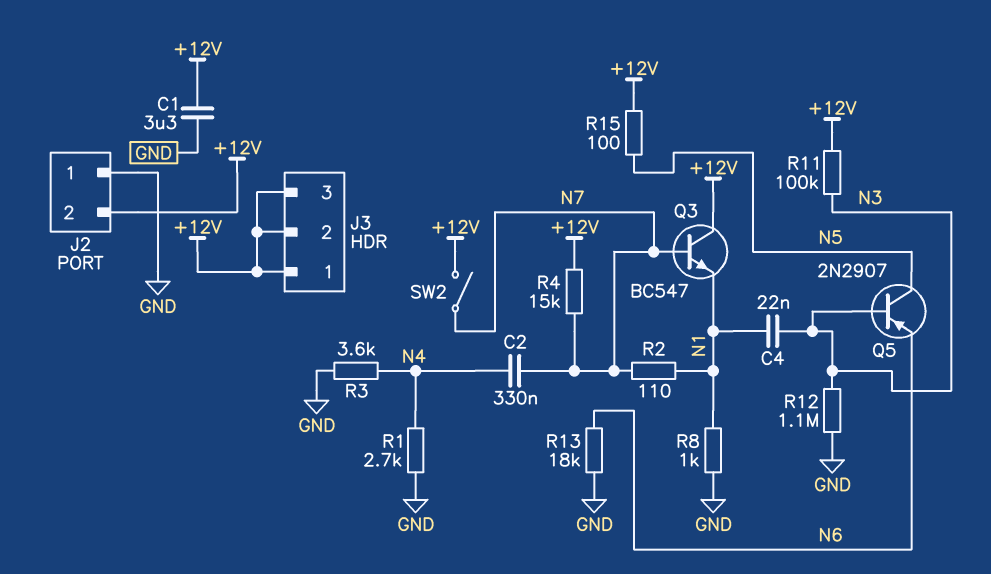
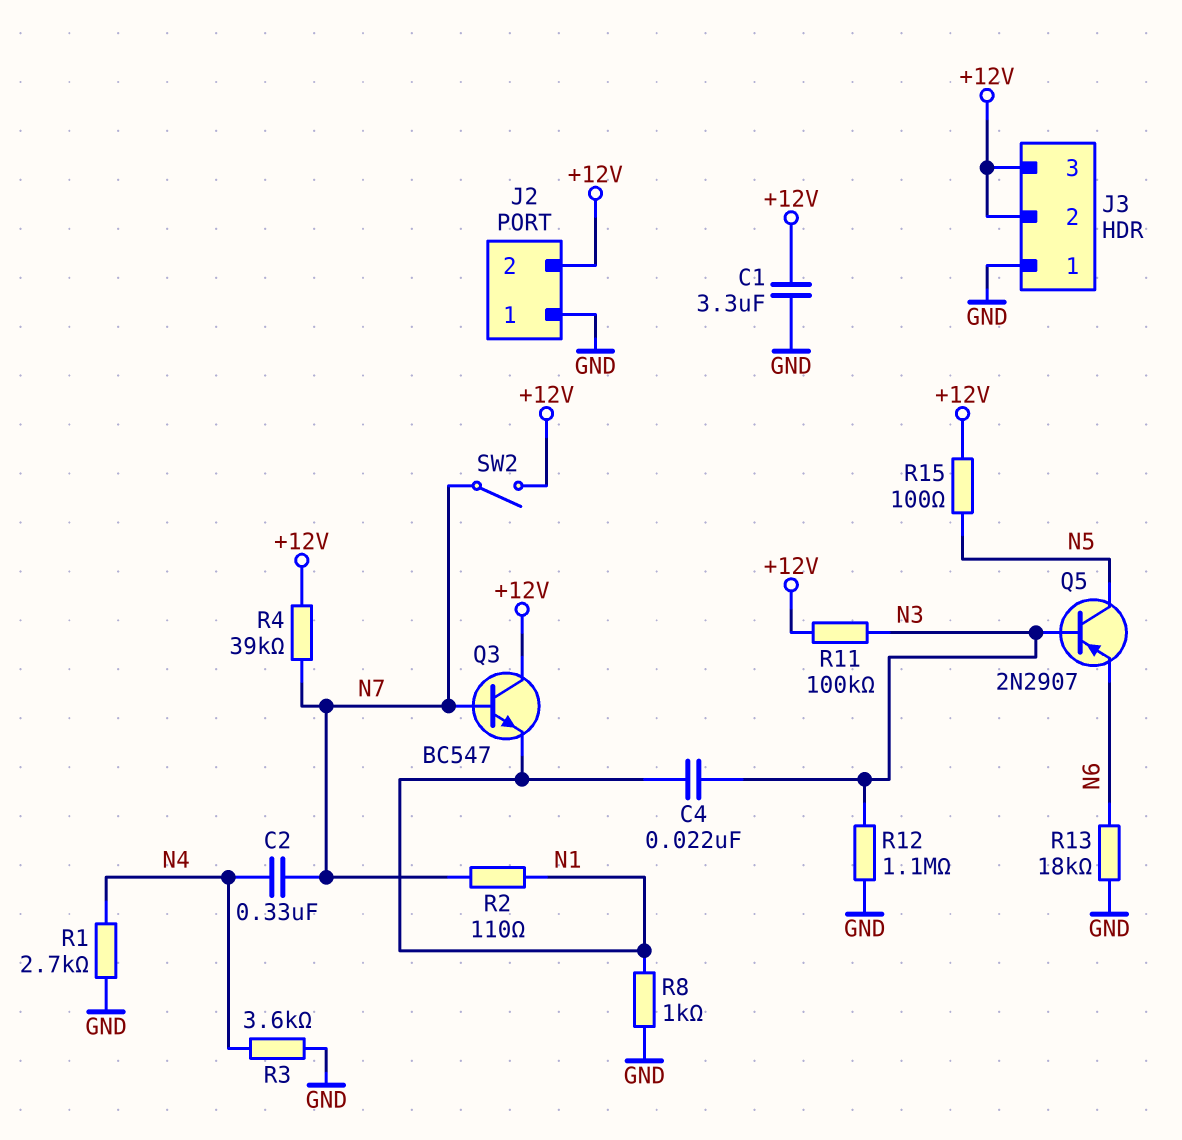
J3 pin 1: +12V -> GND
R4: 15k (+12V, N7) -> 39k (+12V, N7)

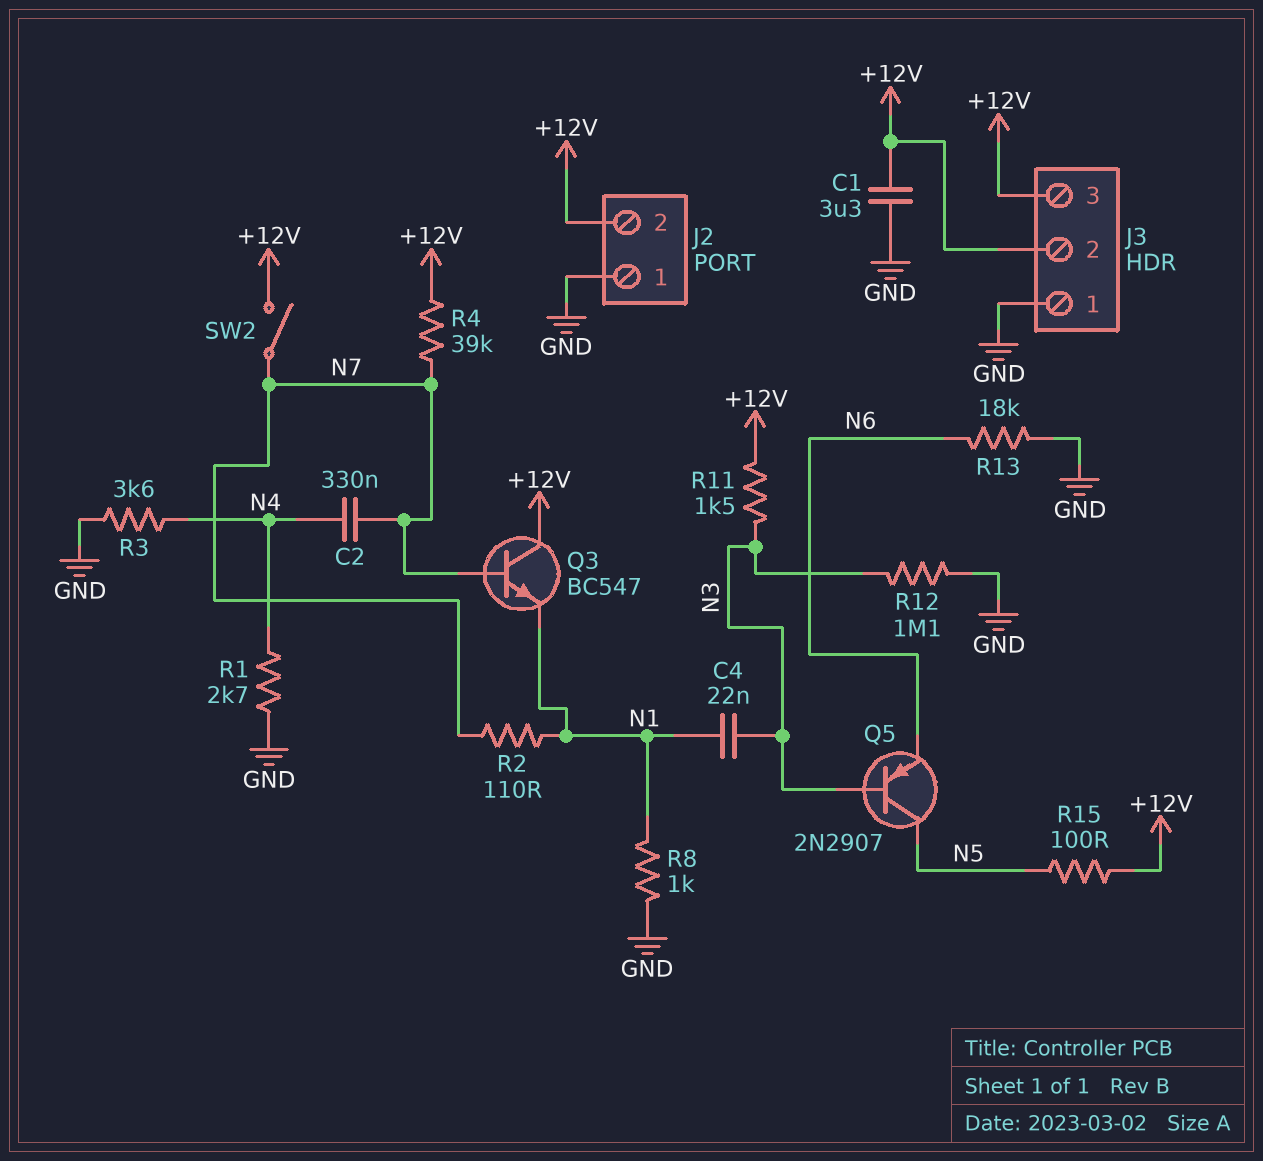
R11: 100k (+12V, N3) -> 1.5k (+12V, N3)

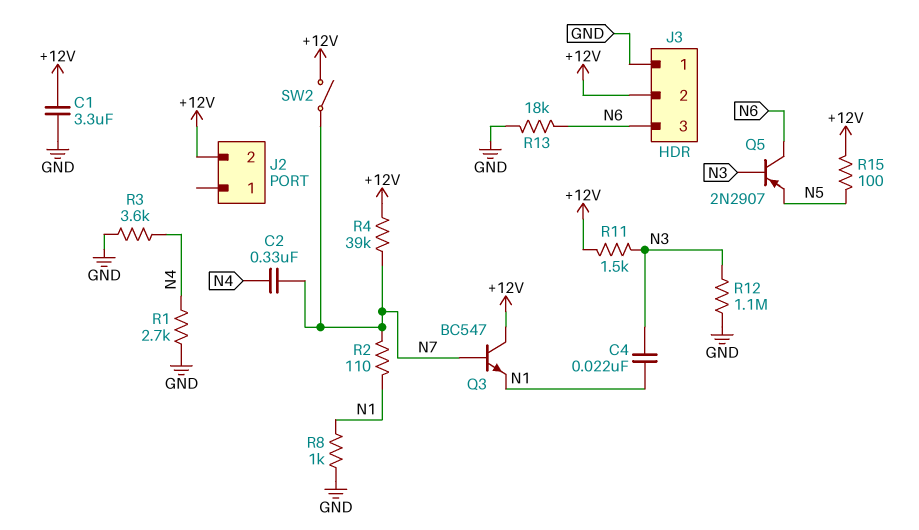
J2 pin 1: GND -> none
J3 pin 3: +12V -> N6
Q5: PNP 2N2907 (B N3, C N5, E N6) -> PNP 2N2907 (B N3, C N6, E N5)

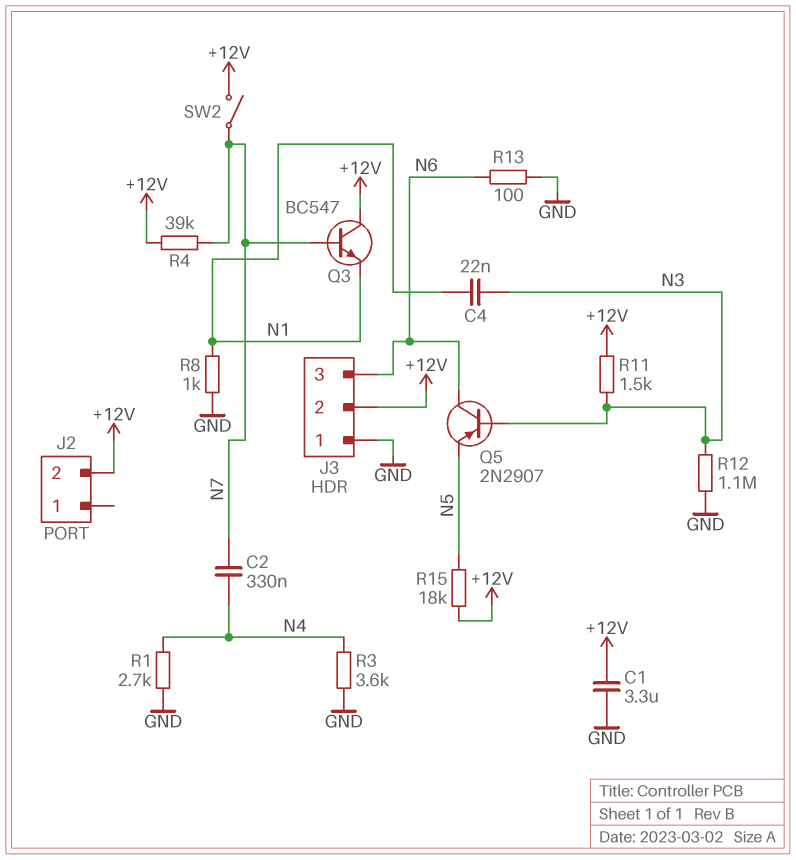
R2: 110 (N1, N7) -> none
R13: 18k (GND, N6) -> 100 (GND, N6)
R15: 100 (+12V, N5) -> 18k (+12V, N5)

